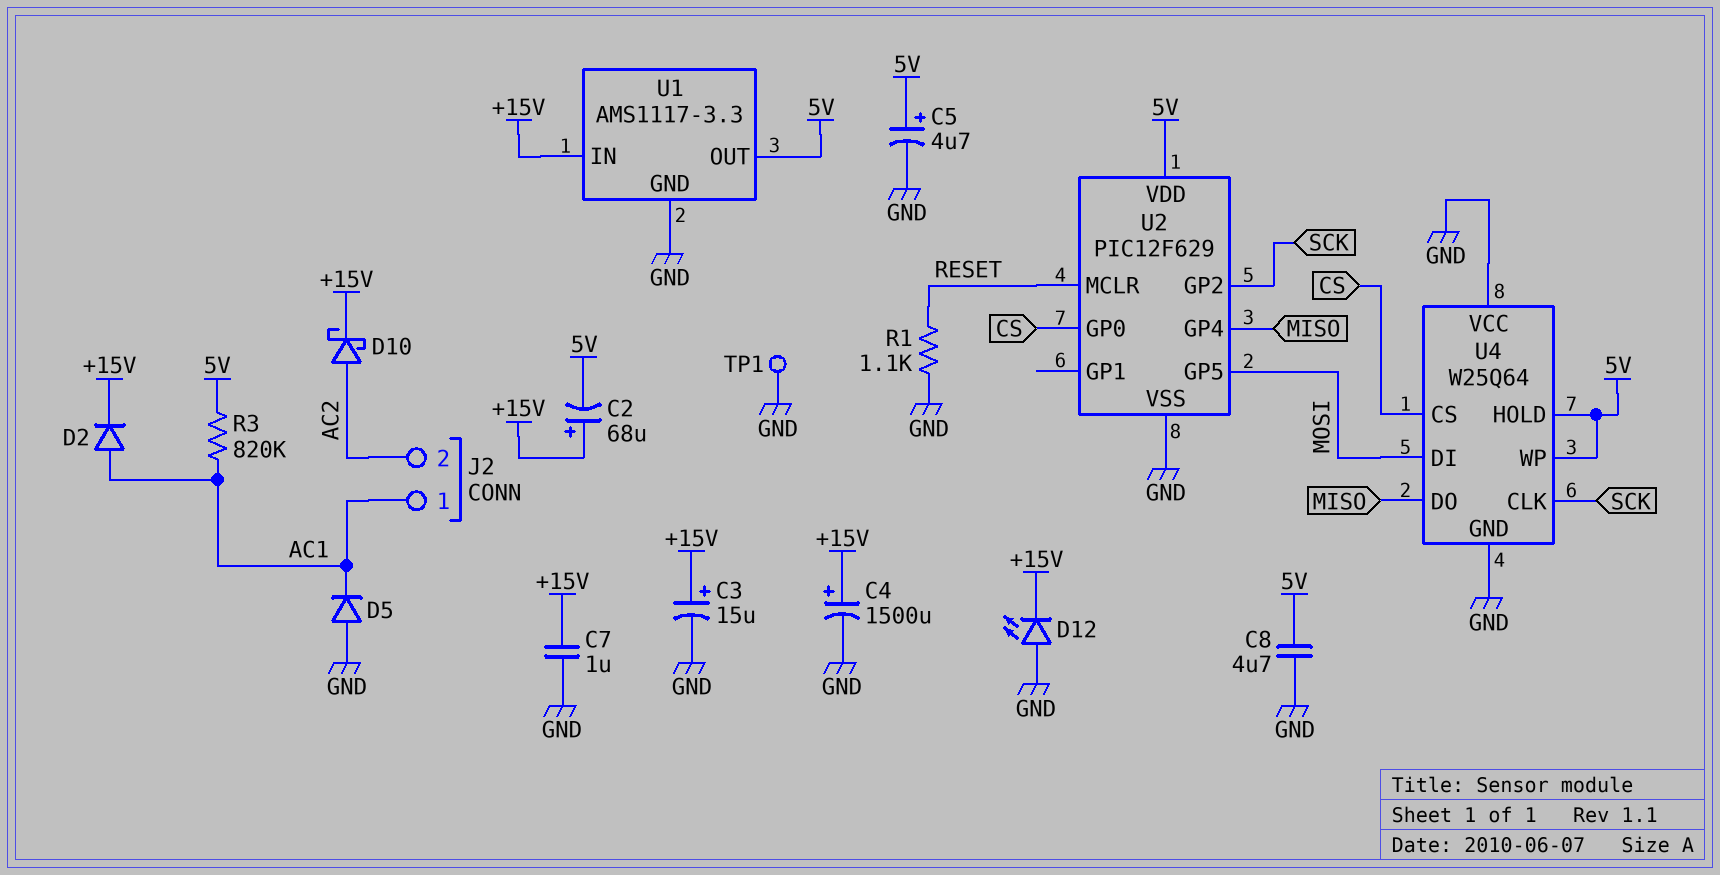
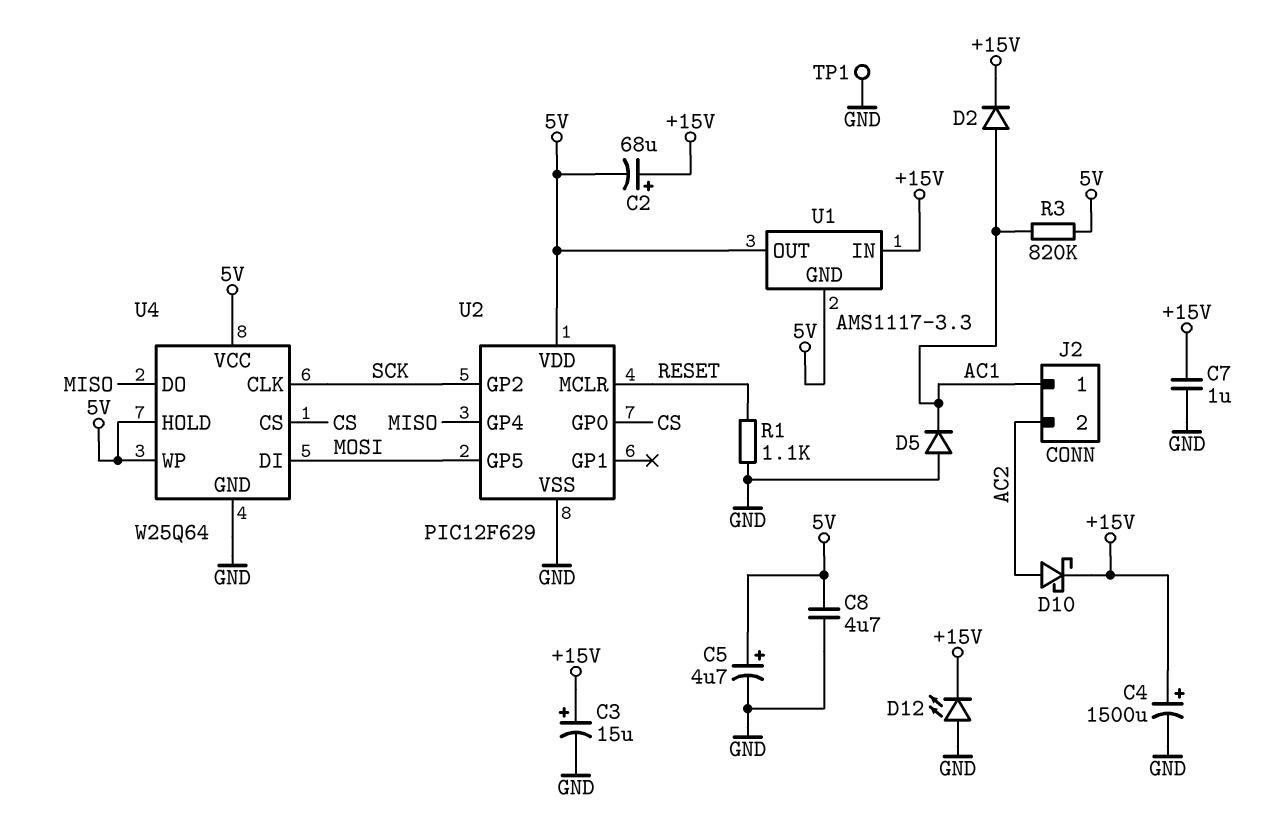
U1 pin GND: GND -> 5V
U4 pin VCC: GND -> 5V

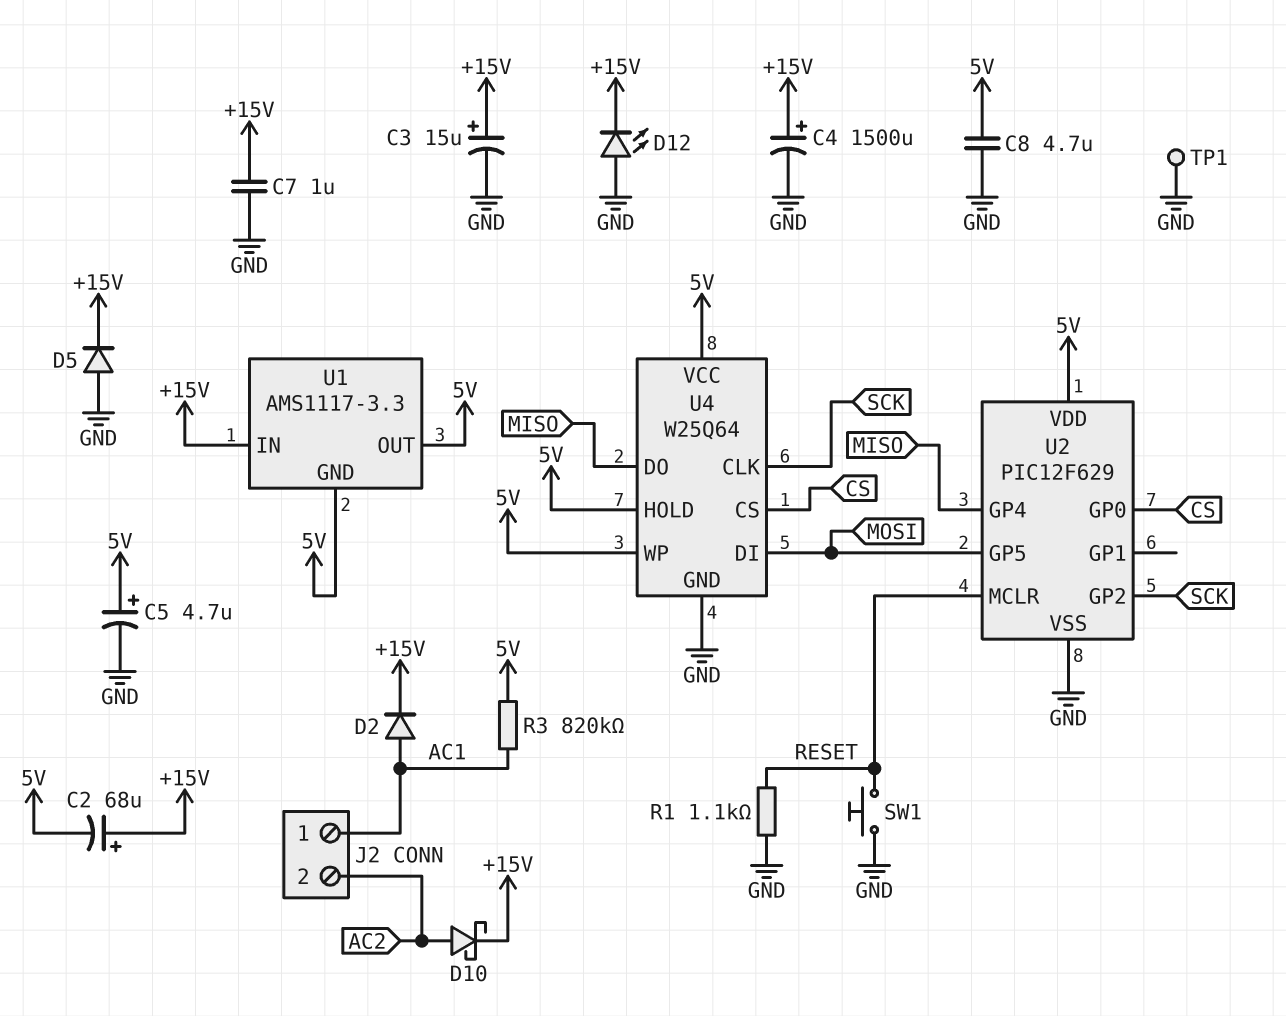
D5: diode (A GND, K AC1) -> diode (A GND, K +15V)
SW1: none -> button (GND, RESET)

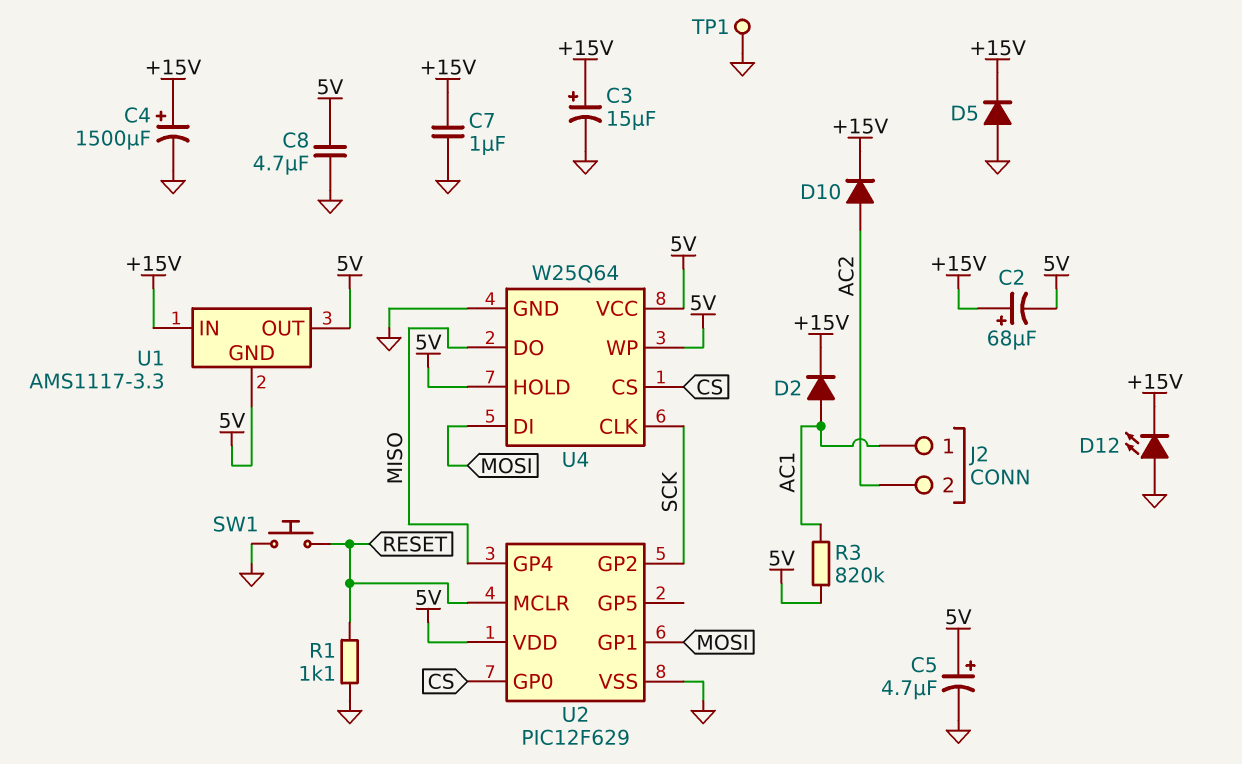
D10: schottky (A AC2, K +15V) -> diode (A AC2, K +15V)
U2 pin GP1: none -> MOSI
U2 pin GP5: MOSI -> none

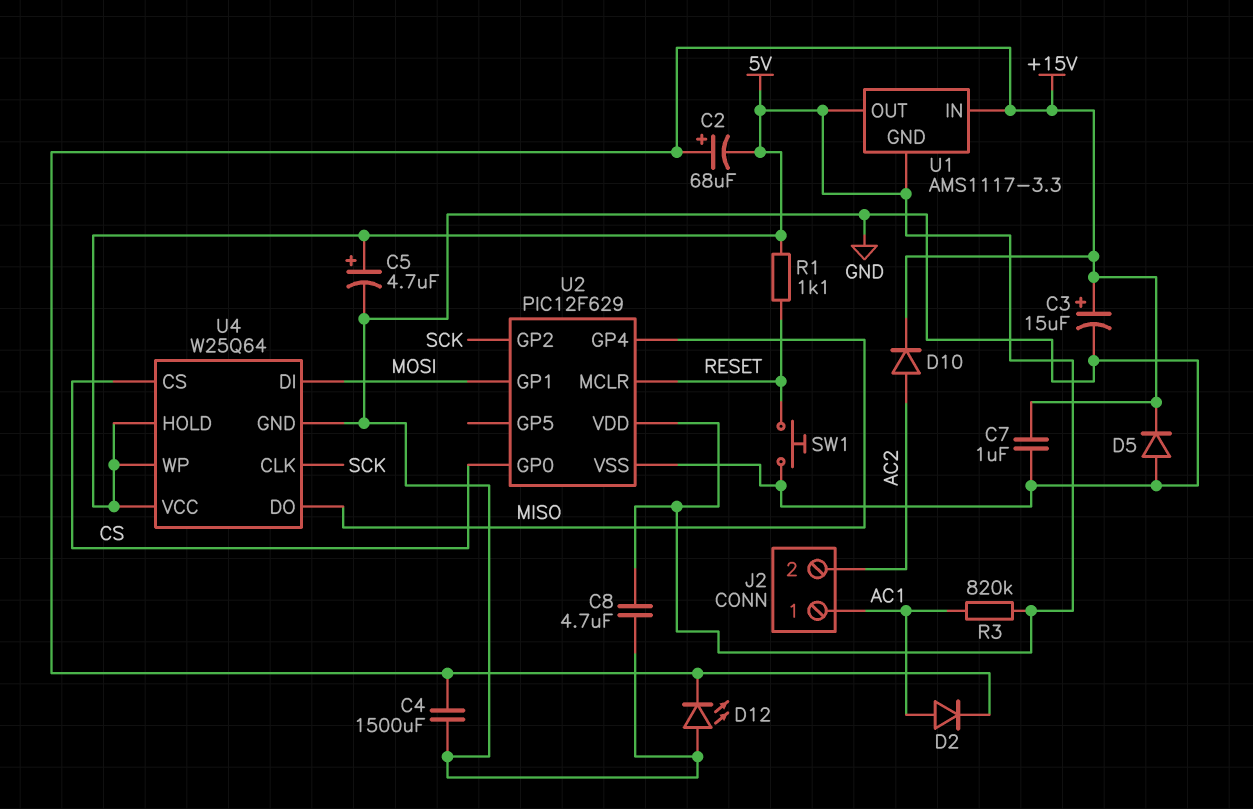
C4: 1500uF (plus +15V, minus GND) -> 1500uF (+15V, GND)
R1: 1.1k (GND, RESET) -> 1.1k (5V, RESET)
TP1: test point (GND) -> none

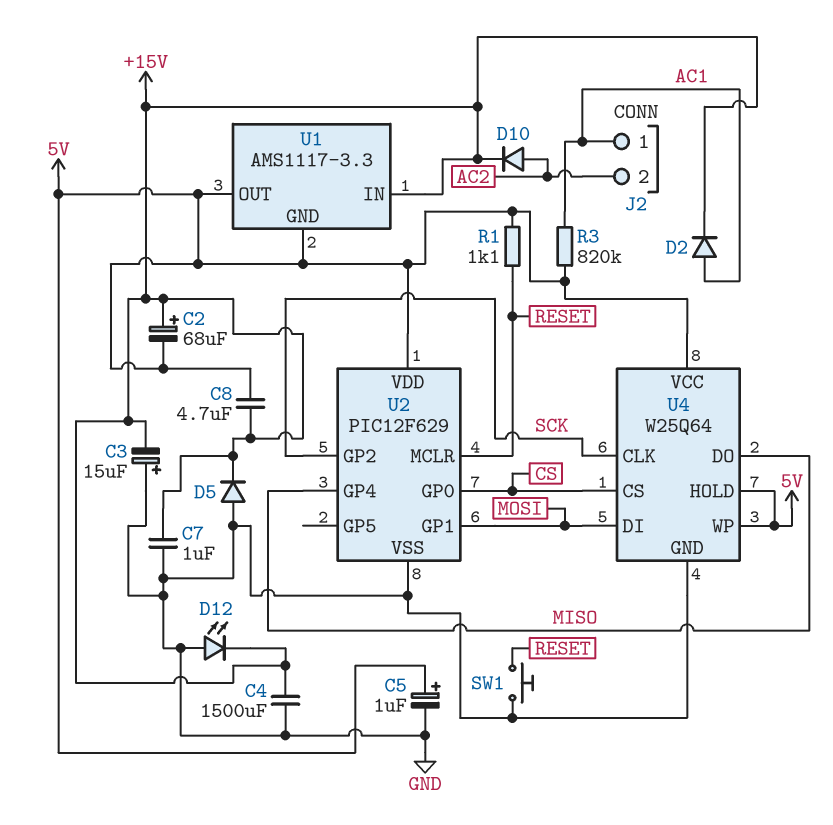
C3: 15uF (plus +15V, minus GND) -> 15uF (plus GND, minus +15V)
C5: 4.7uF (plus 5V, minus GND) -> 1uF (plus 5V, minus GND)
C8: 4.7uF (5V, GND) -> 4.7uF (+15V, 5V)

